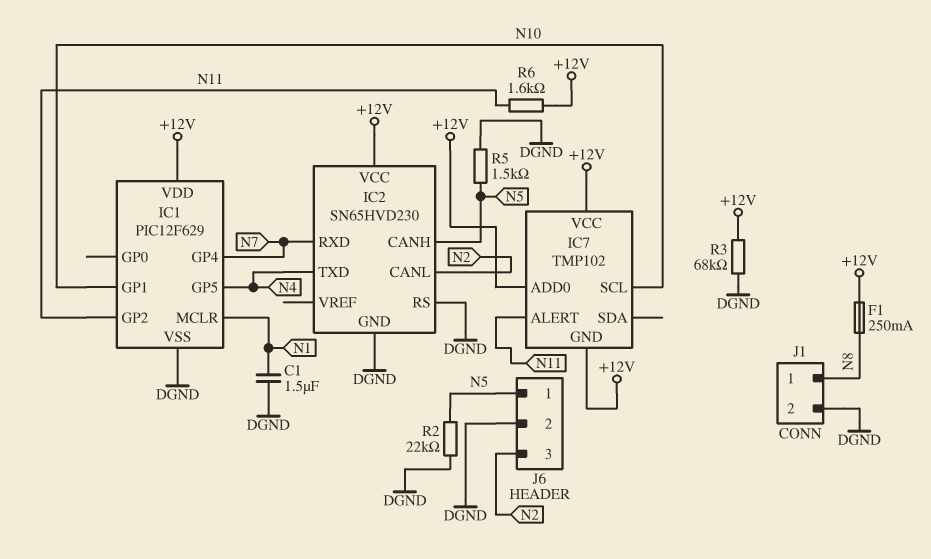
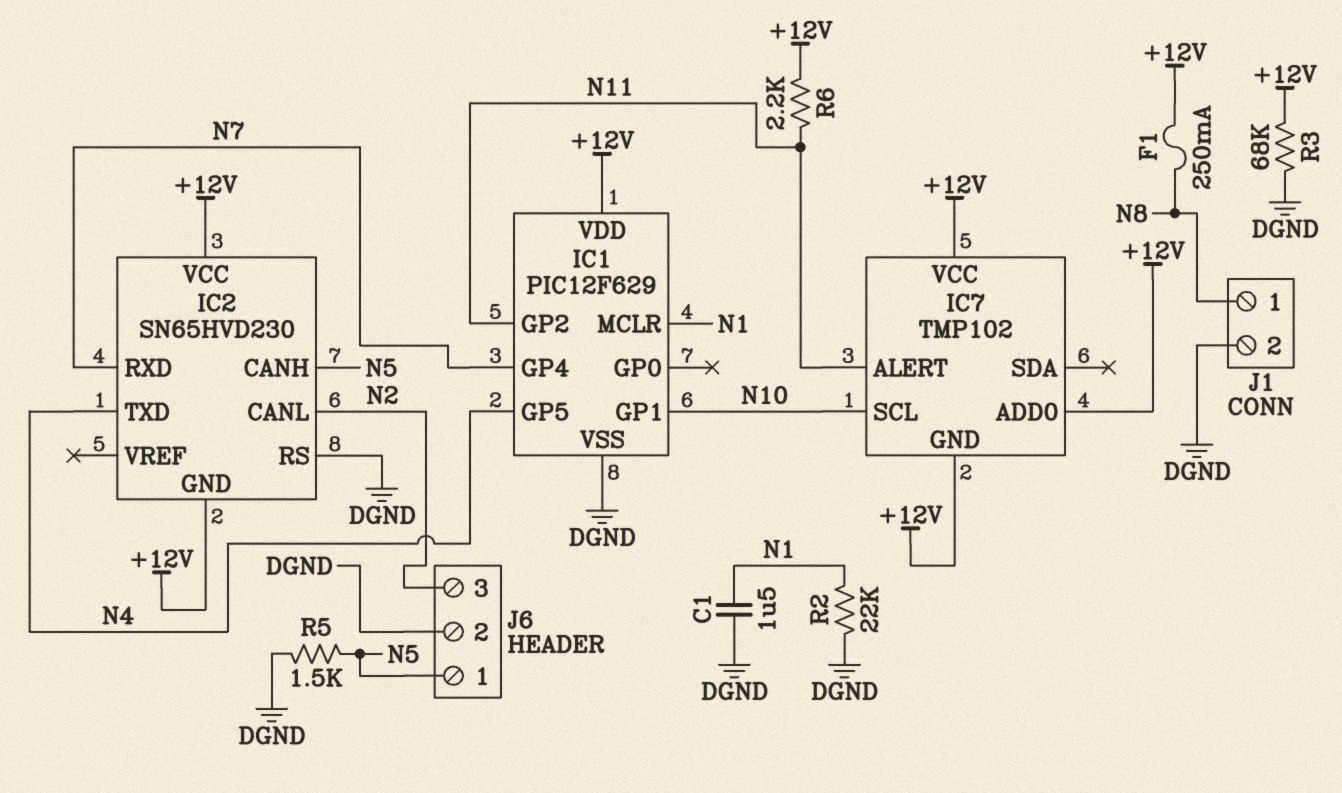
IC2 pin GND: DGND -> +12V
R2: 22k (DGND, N5) -> 22k (DGND, N1)
R6: 1.6k (+12V, N11) -> 2.2k (+12V, N11)

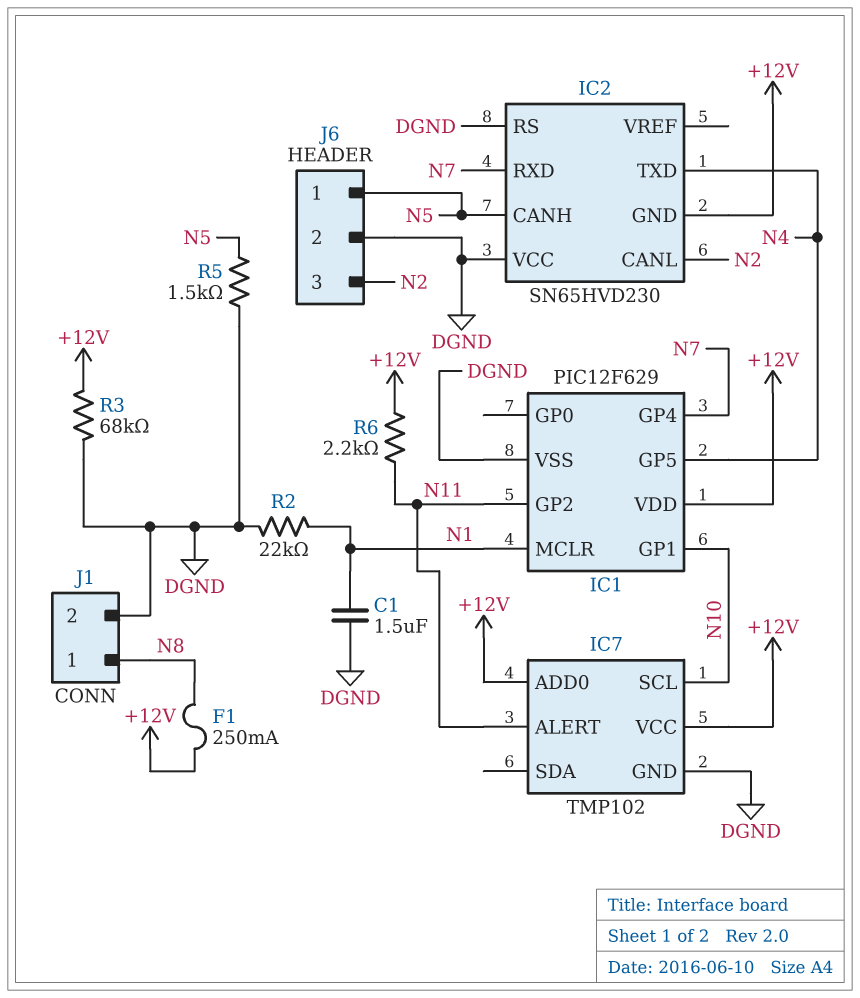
IC2 pin VCC: +12V -> DGND
IC7 pin GND: +12V -> DGND

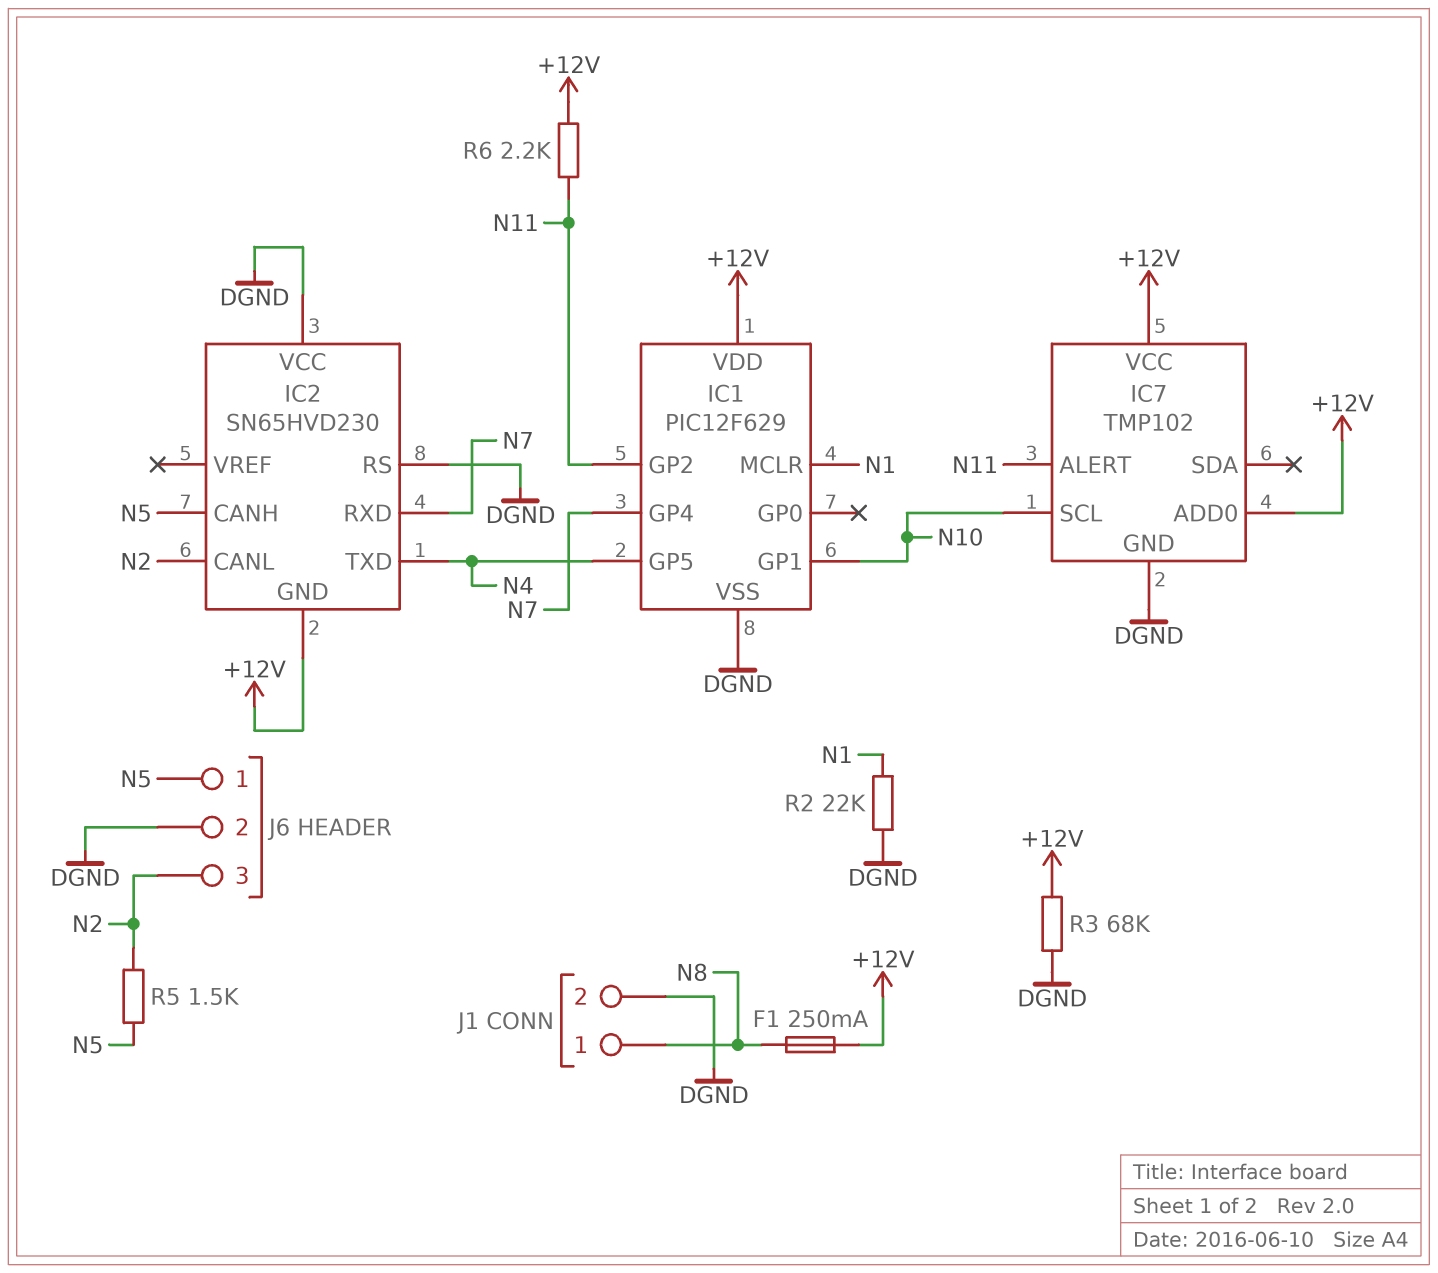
C1: 1.5uF (DGND, N1) -> none
R5: 1.5k (DGND, N5) -> 1.5k (N2, N5)

